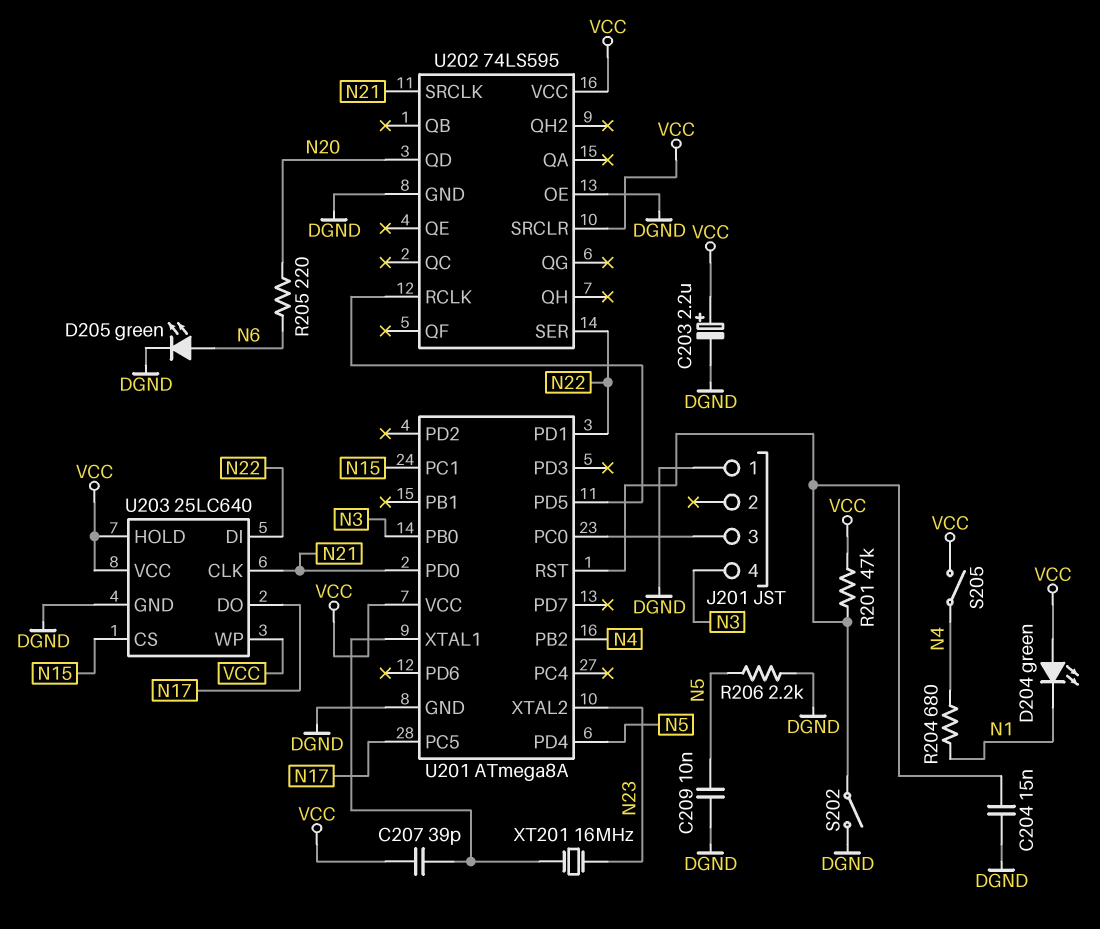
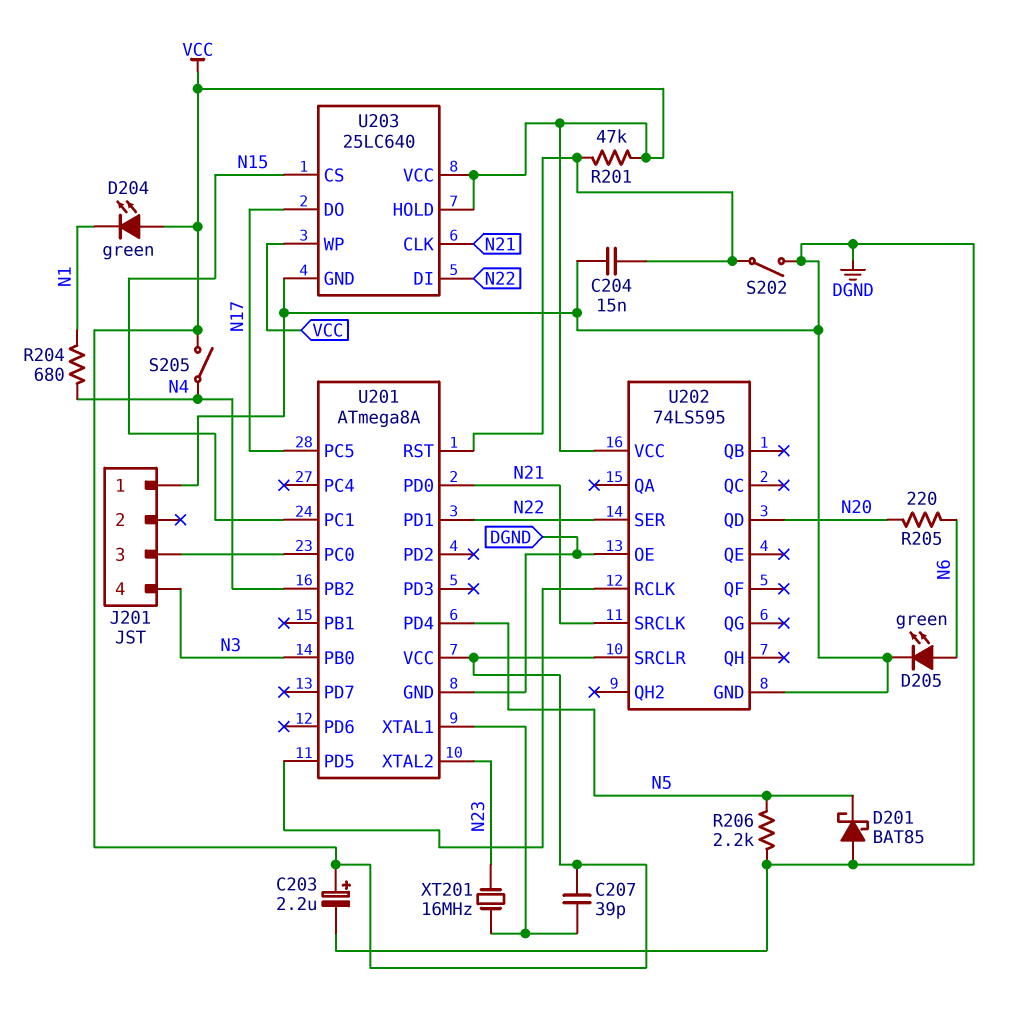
C209: 10nF (DGND, N5) -> none
D201: none -> schottky BAT85 (A DGND, K N5)

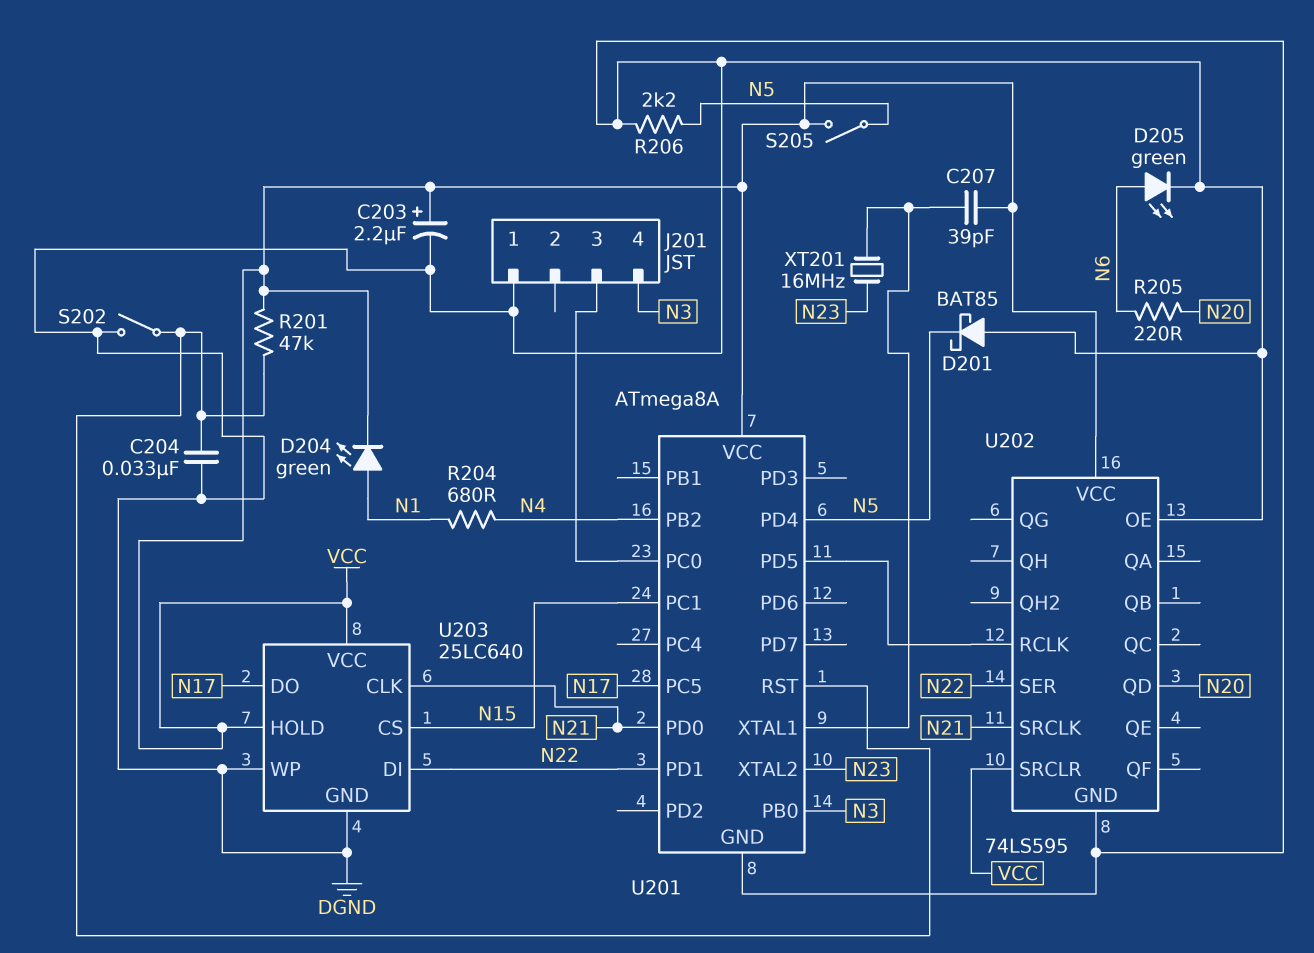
C204: 15nF (DGND, U201/RST) -> 33nF (DGND, U201/RST)
D204: LED green (A VCC, K N1) -> LED green (A N1, K VCC)
S205: switch (N4, VCC) -> switch (N5, VCC)
U203 pin WP: VCC -> DGND

